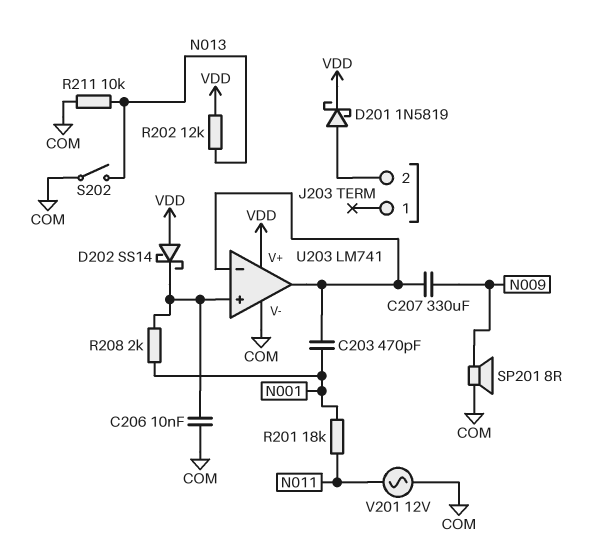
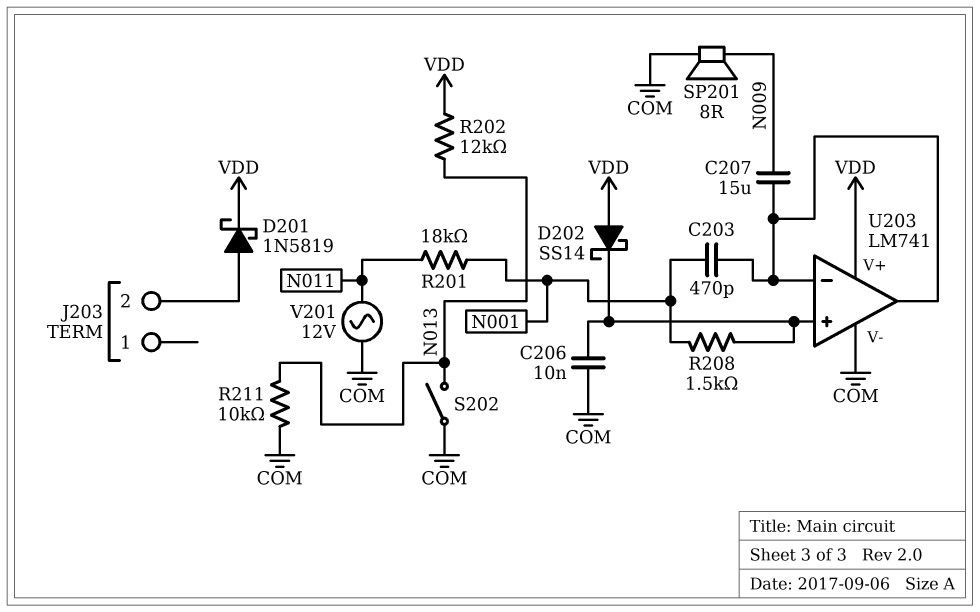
C207: 330uF (N009, U203/in-) -> 15uF (N009, U203/in-)
R208: 2k (N001, U203/in+) -> 1.5k (N001, U203/in+)

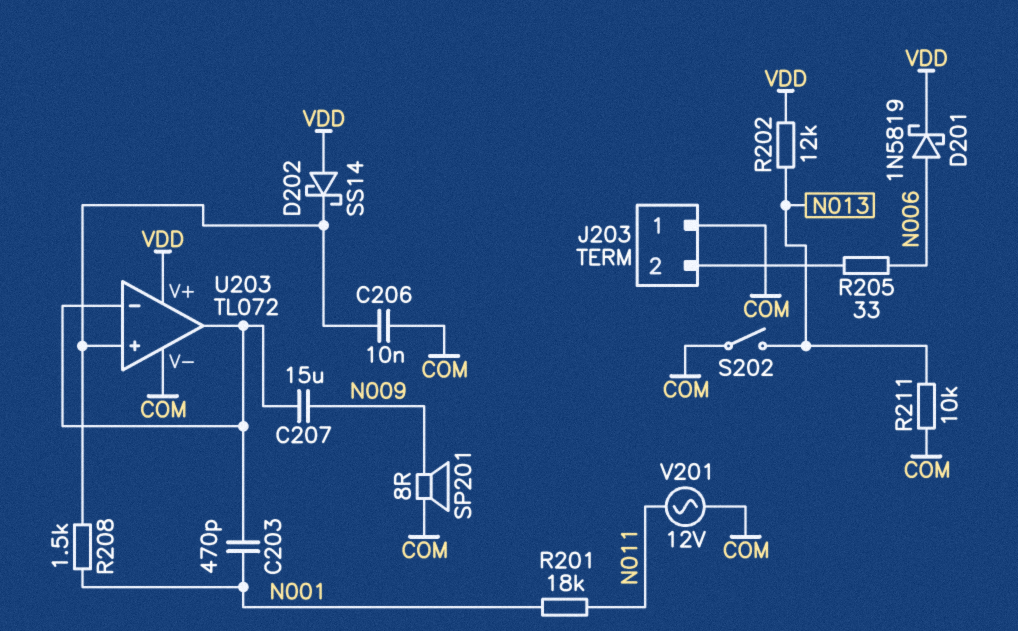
D201: schottky 1N5819 (A J203/2, K VDD) -> schottky 1N5819 (A N006, K VDD)
J203 pin 1: none -> COM
R205: none -> 33 (J203/2, N006)
U203: LM741 -> TL072

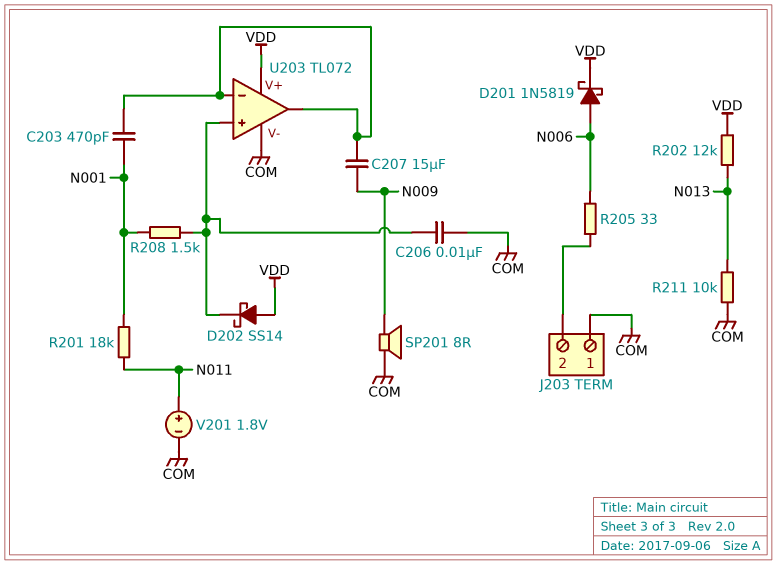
S202: switch (COM, N013) -> none
V201: AC 12V (COM, N011) -> 1.8V (plus N011, minus COM)

